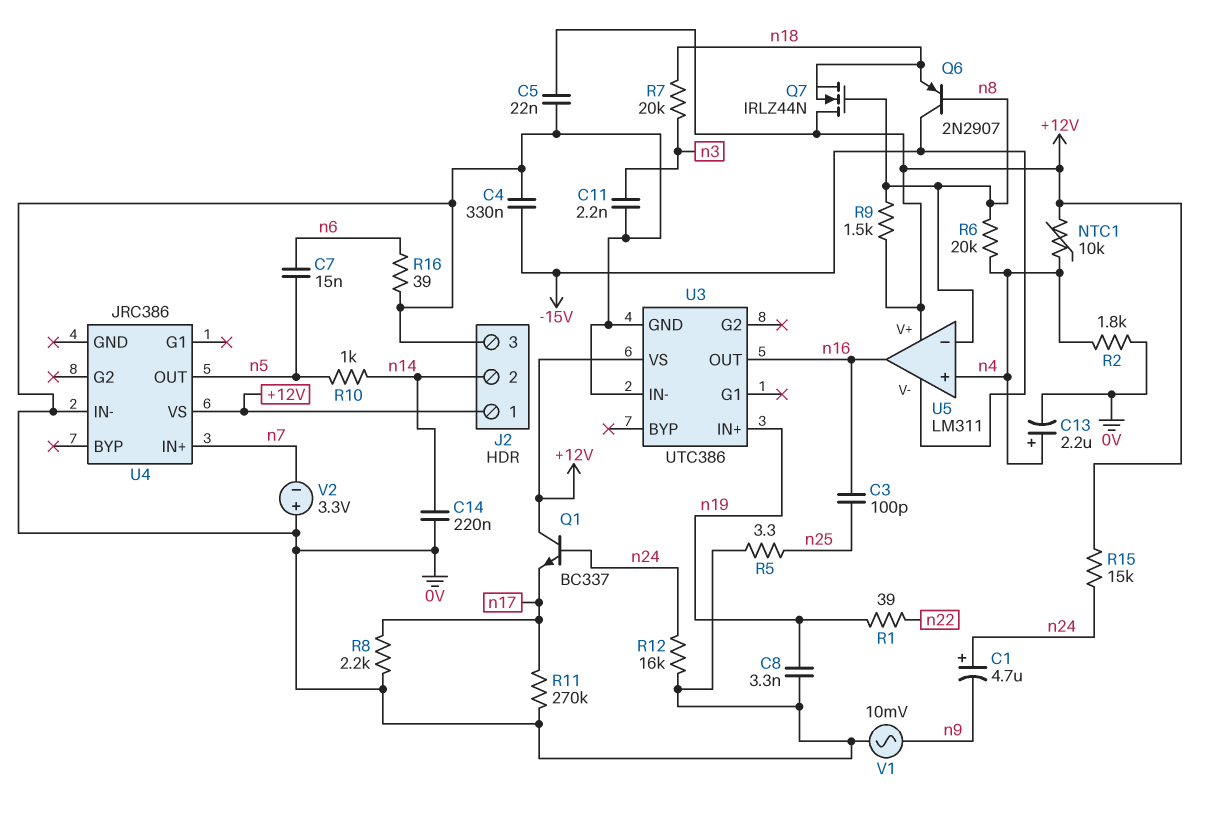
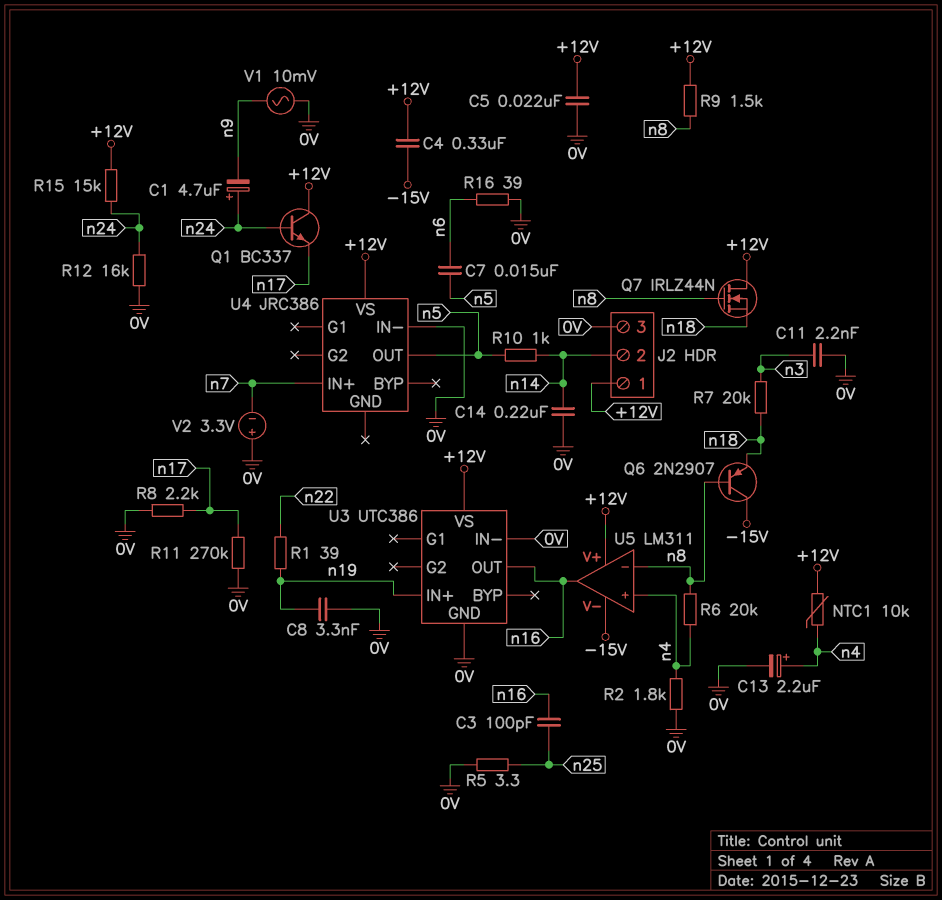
C4: 330nF (-15V, 0V) -> 330nF (+12V, -15V)

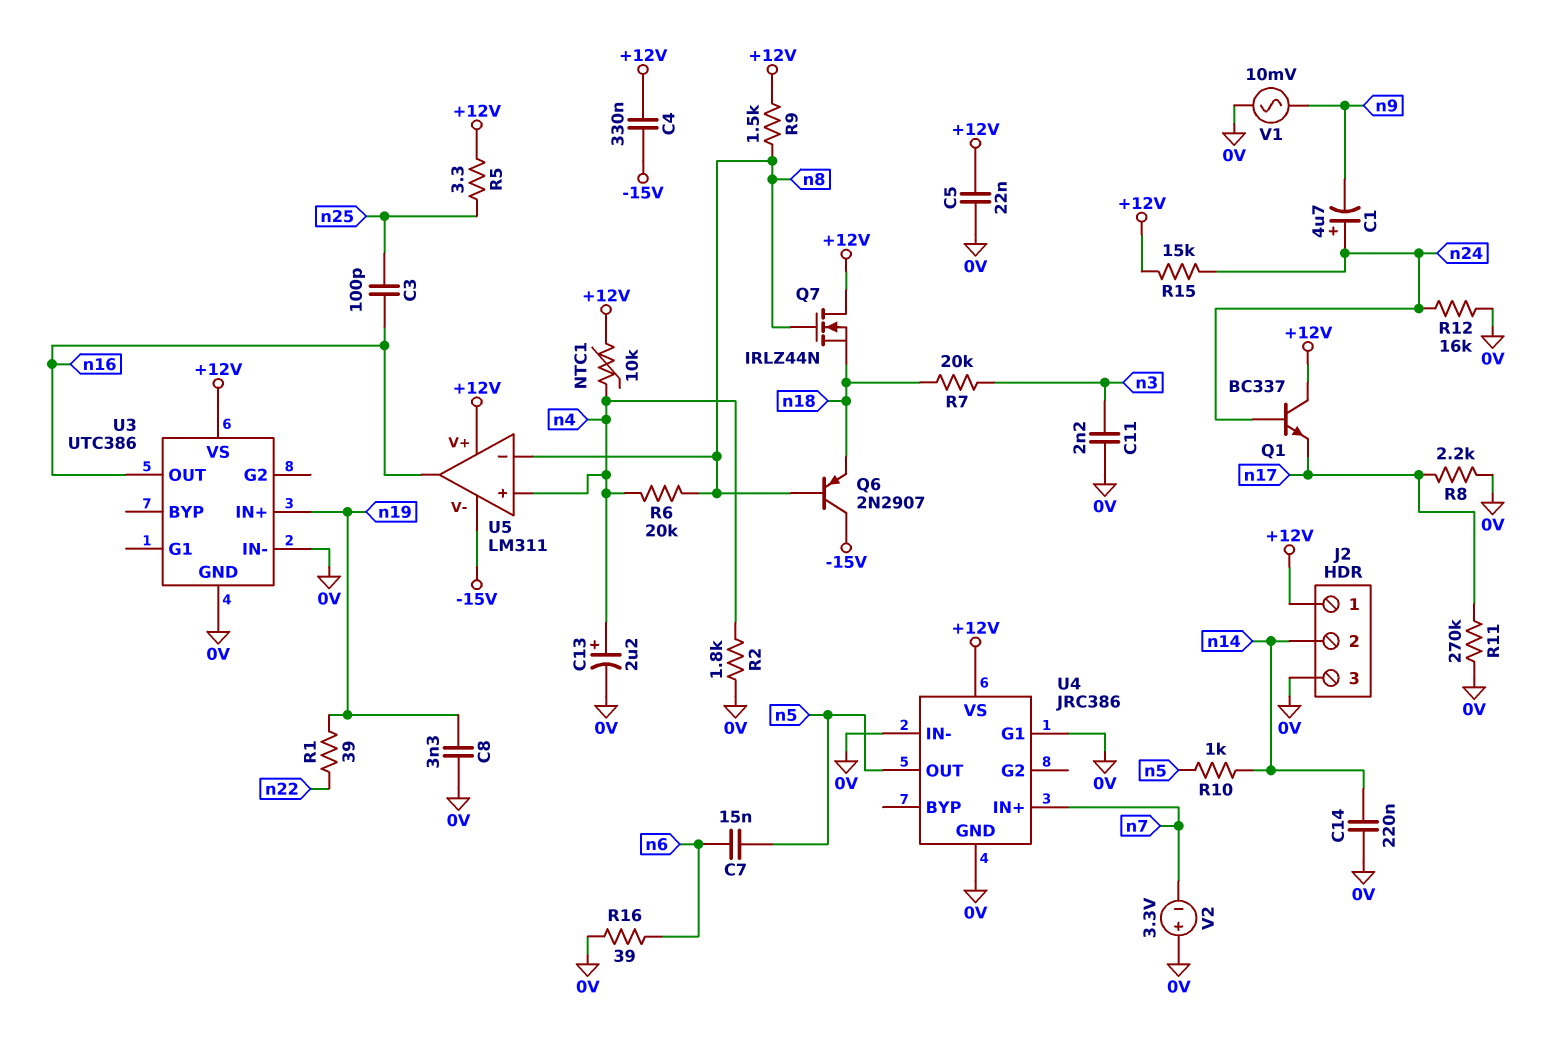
R5: 3.3 (0V, n25) -> 3.3 (+12V, n25)
U4 pin G1: none -> 0V
U4 pin GND: none -> 0V

